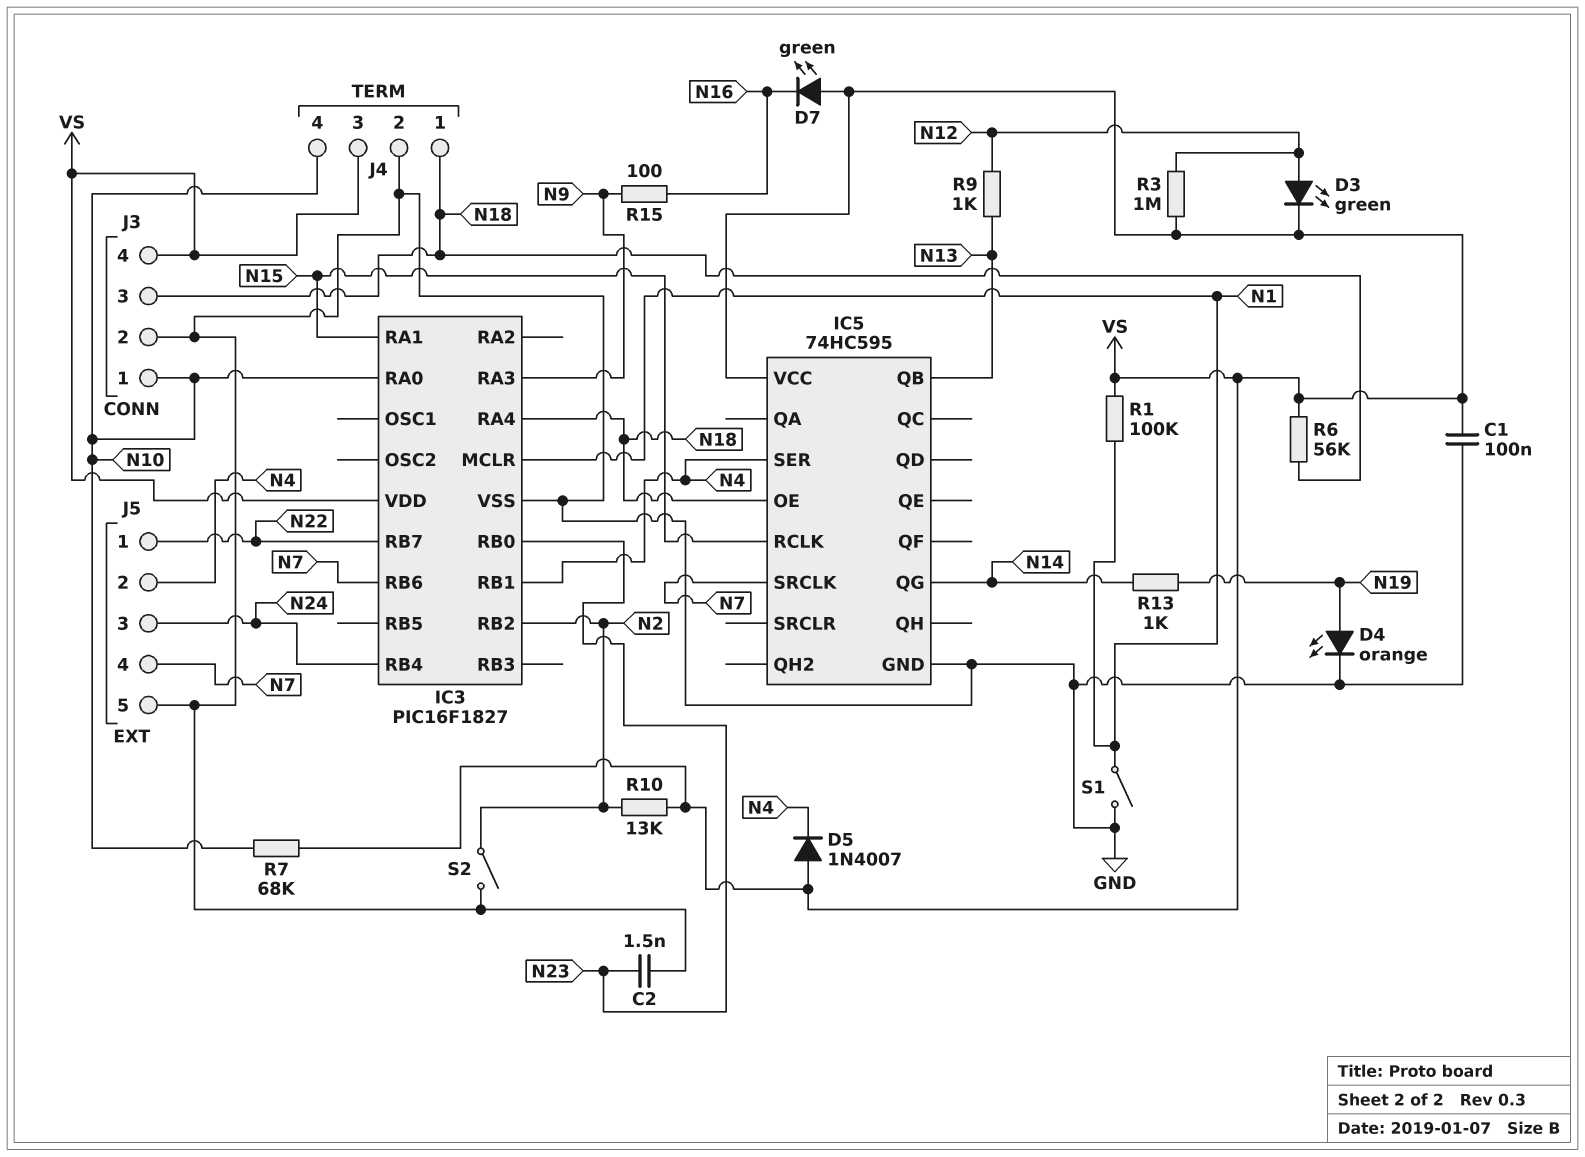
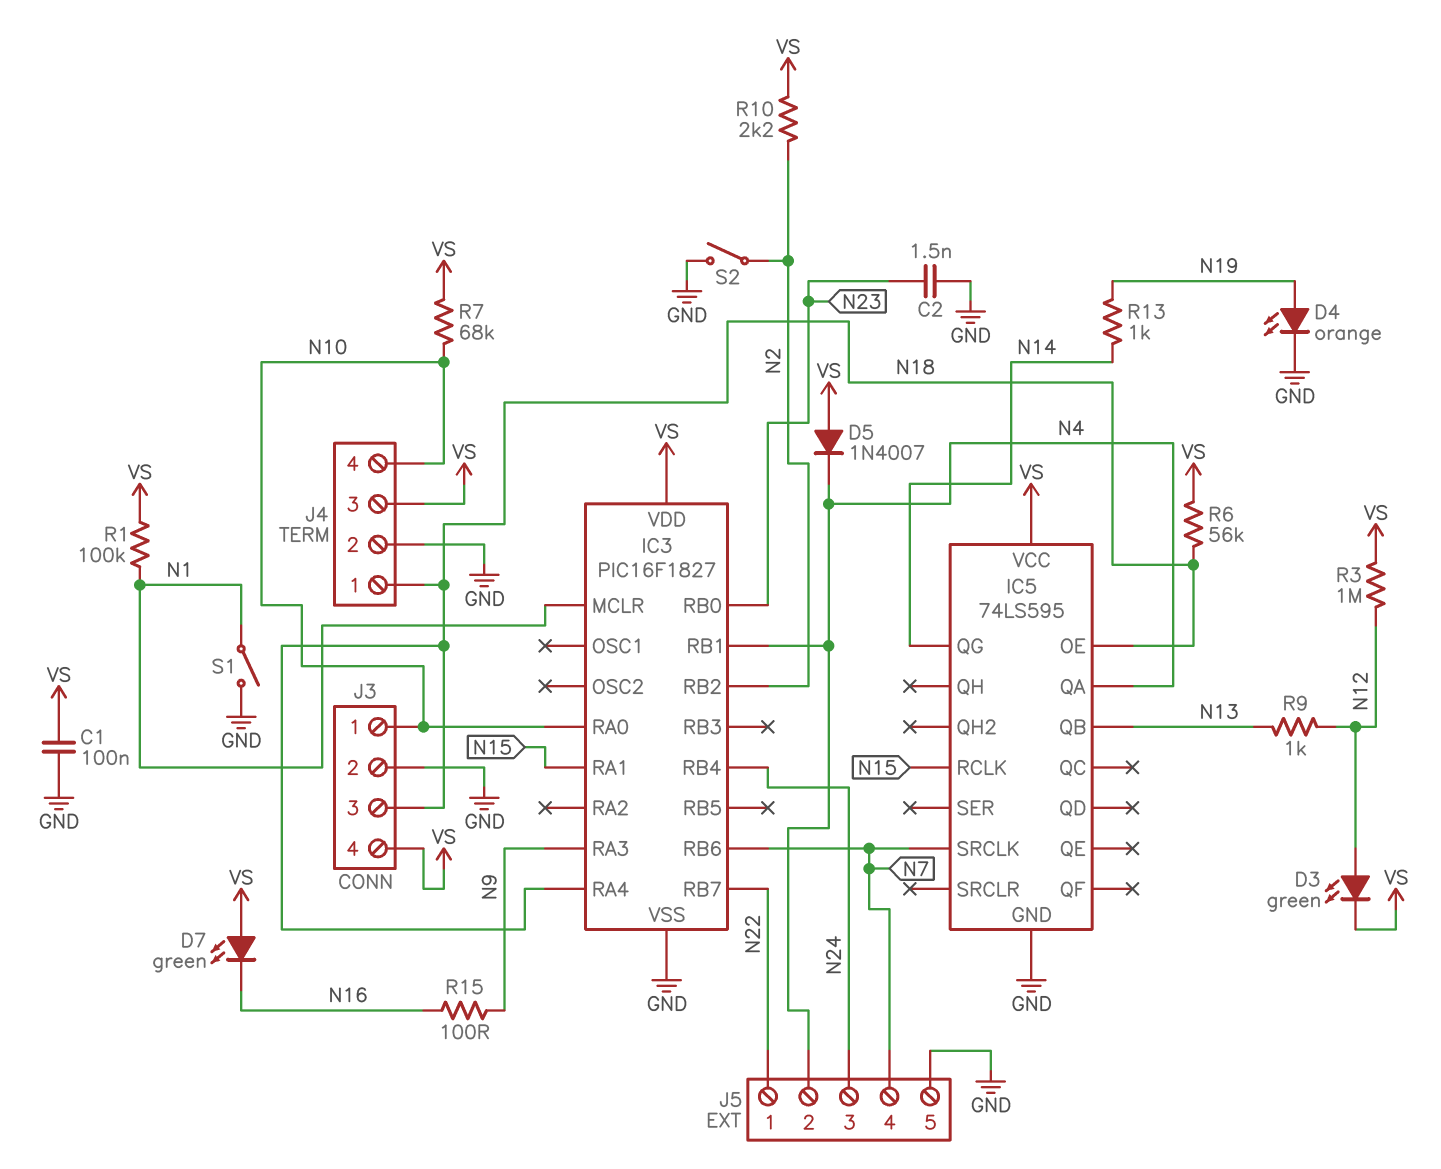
IC5: 74HC595 -> 74LS595
IC5 pin QA: none -> N4
IC5 pin SER: N4 -> none
R10: 13k (N2, VS) -> 2.2k (N2, VS)

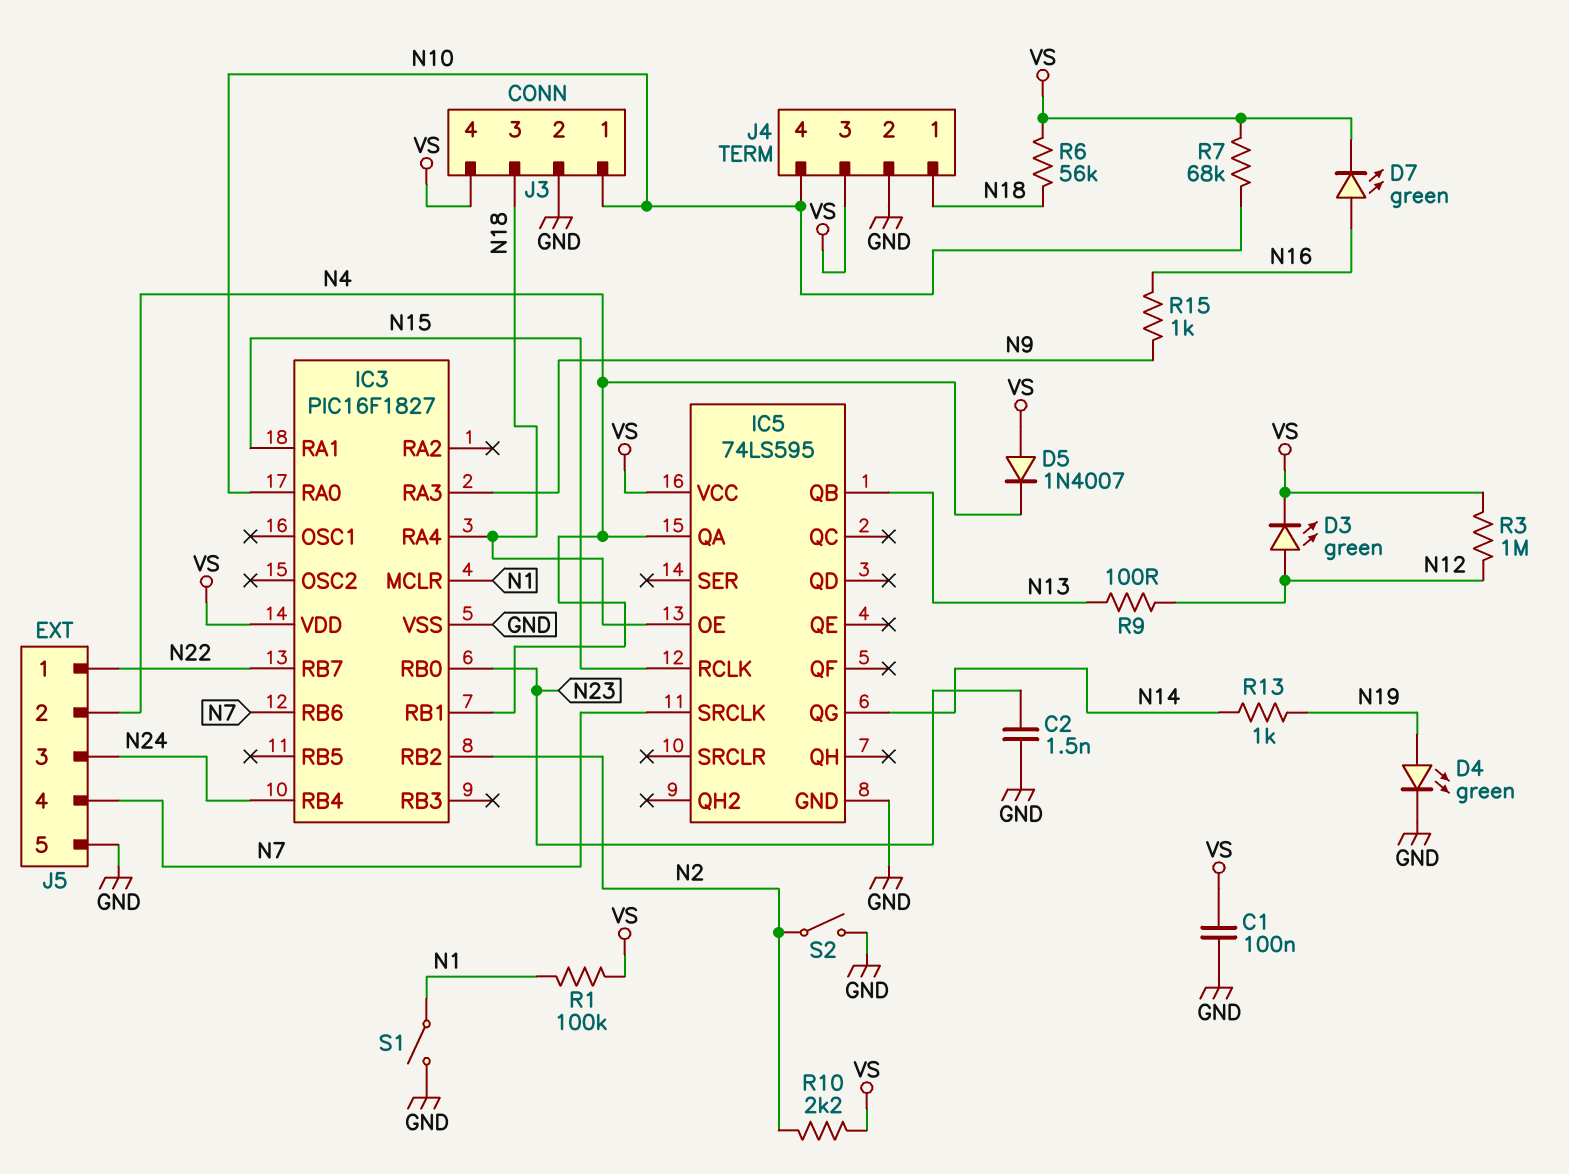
D4: LED orange (A N19, K GND) -> LED green (A N19, K GND)
D7: LED green (A VS, K N16) -> LED green (A N16, K VS)
R9: 1k (N12, N13) -> 100 (N12, N13)
R15: 100 (N9, N16) -> 1k (N9, N16)

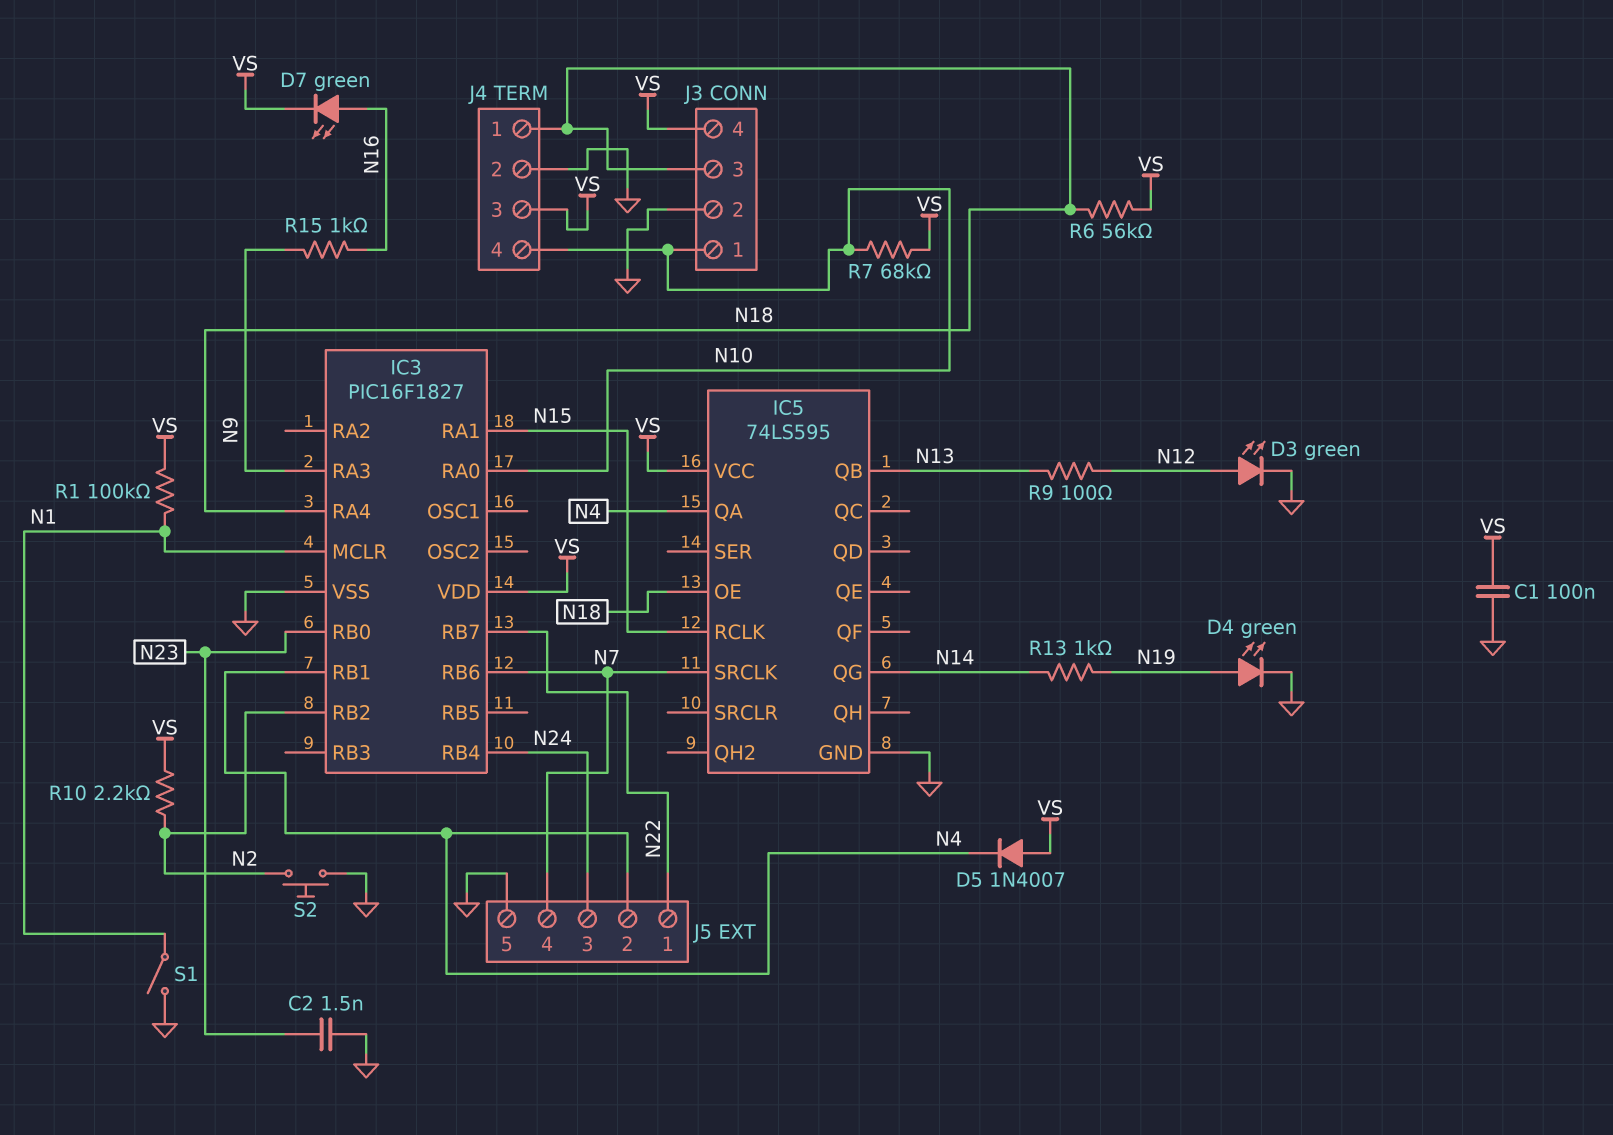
D3: LED green (A N12, K VS) -> LED green (A N12, K GND)
R3: 1M (N12, VS) -> none
S2: switch (GND, N2) -> button (GND, N2)

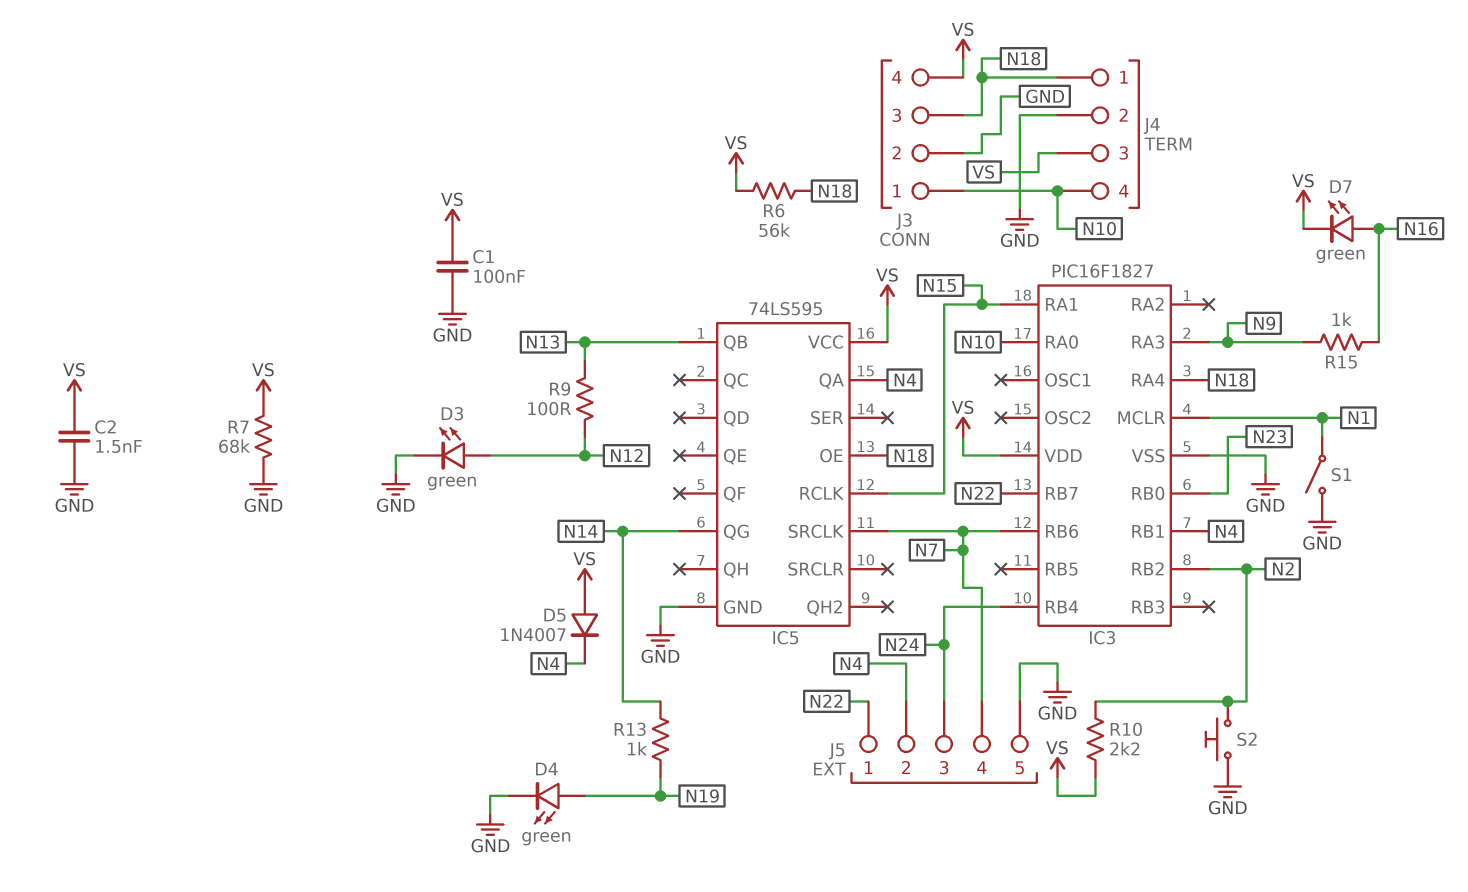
C2: 1.5nF (GND, N23) -> 1.5nF (GND, VS)
R1: 100k (N1, VS) -> none
R7: 68k (N10, VS) -> 68k (GND, VS)

